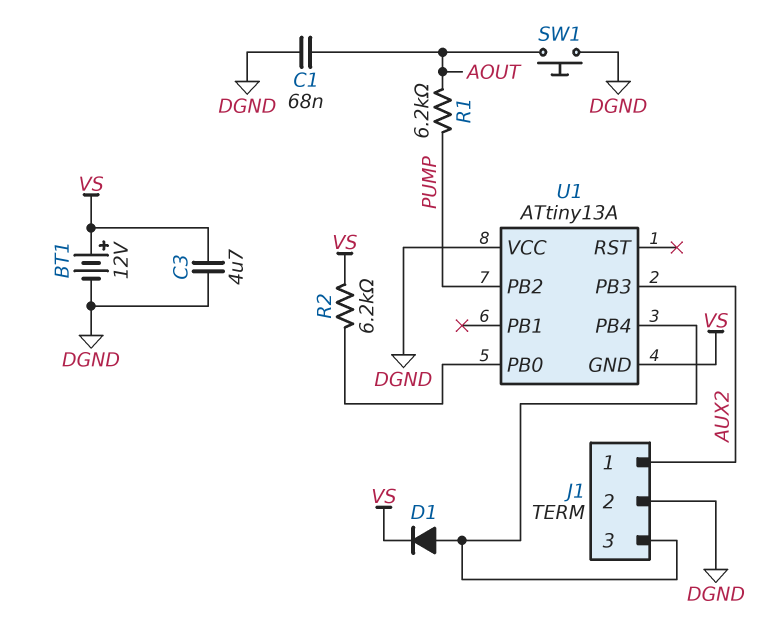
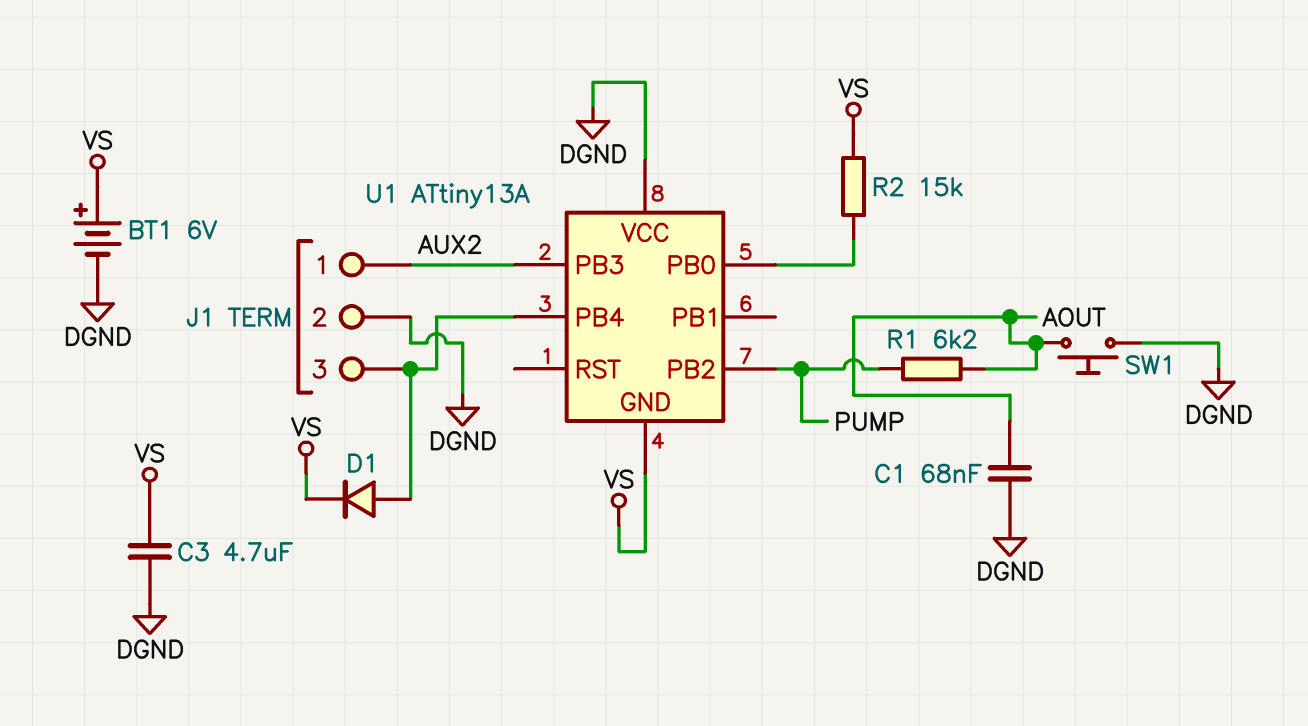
BT1: 12V (plus VS, minus DGND) -> 6V (plus VS, minus DGND)
R2: 6.2k (U1/PB0, VS) -> 15k (U1/PB0, VS)

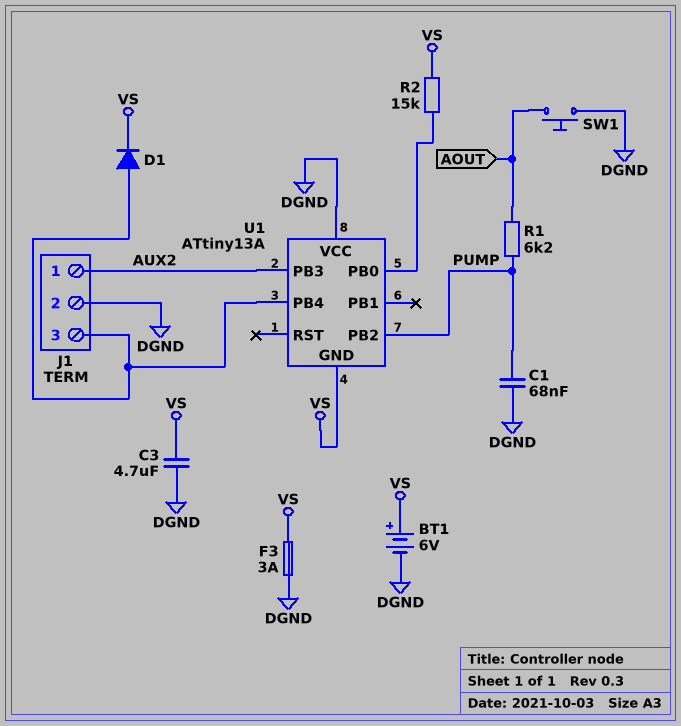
C1: 68nF (AOUT, DGND) -> 68nF (DGND, PUMP)
F3: none -> 3A (DGND, VS)

